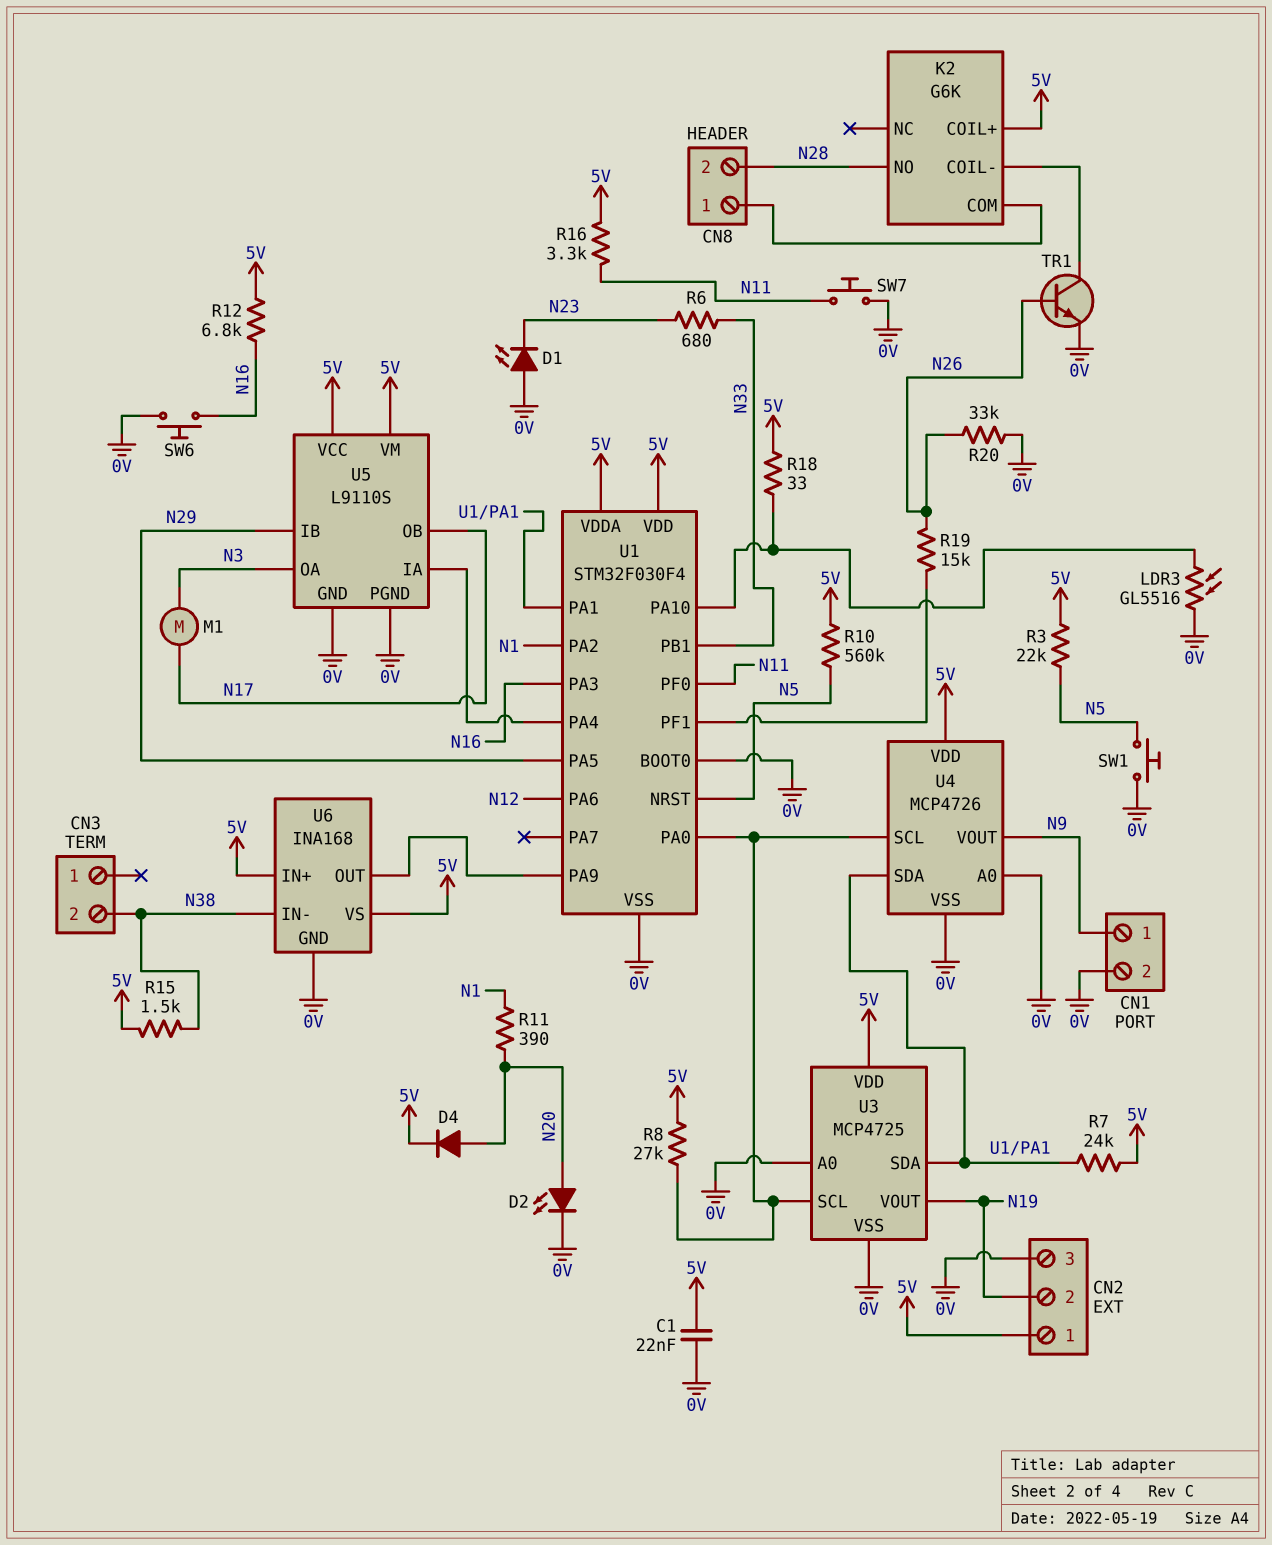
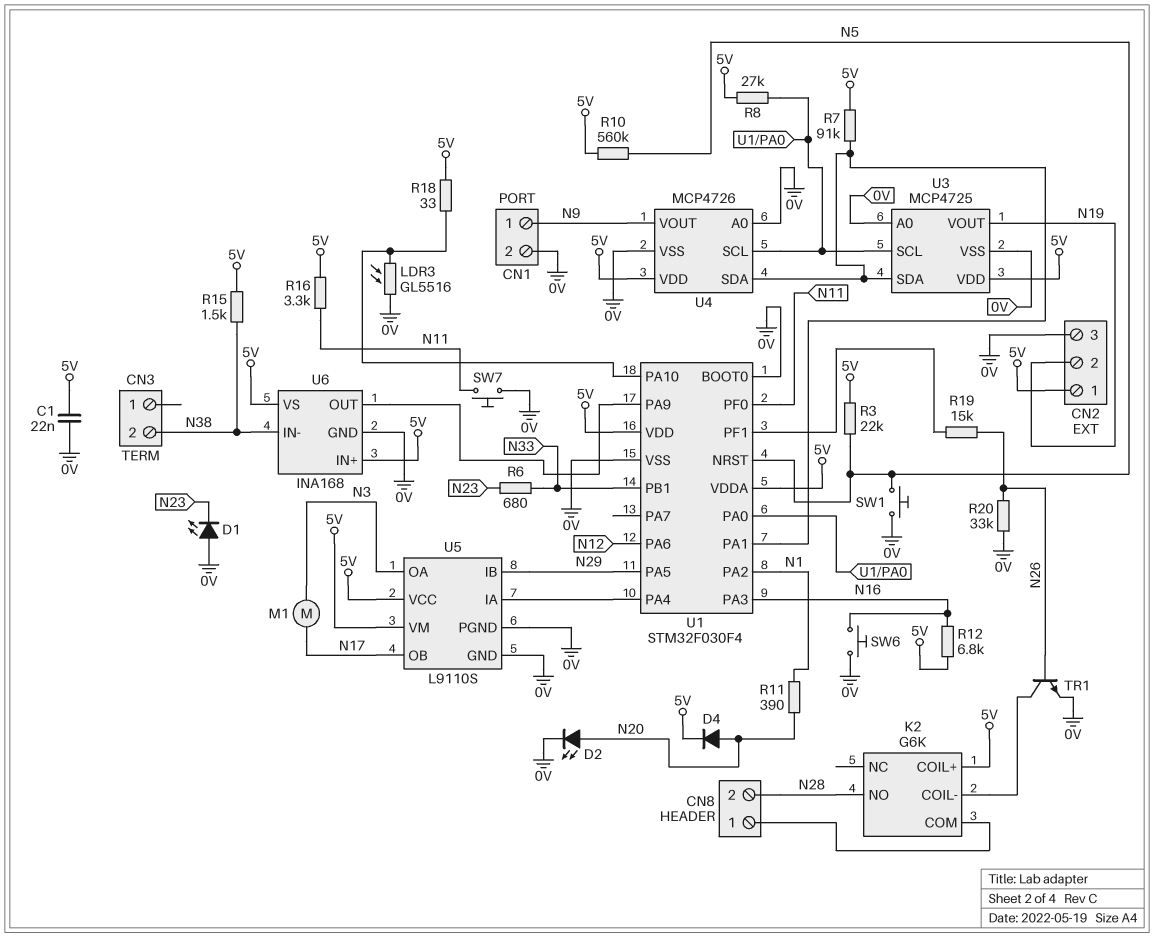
R7: 24k (5V, U1/PA1) -> 91k (5V, U1/PA1)

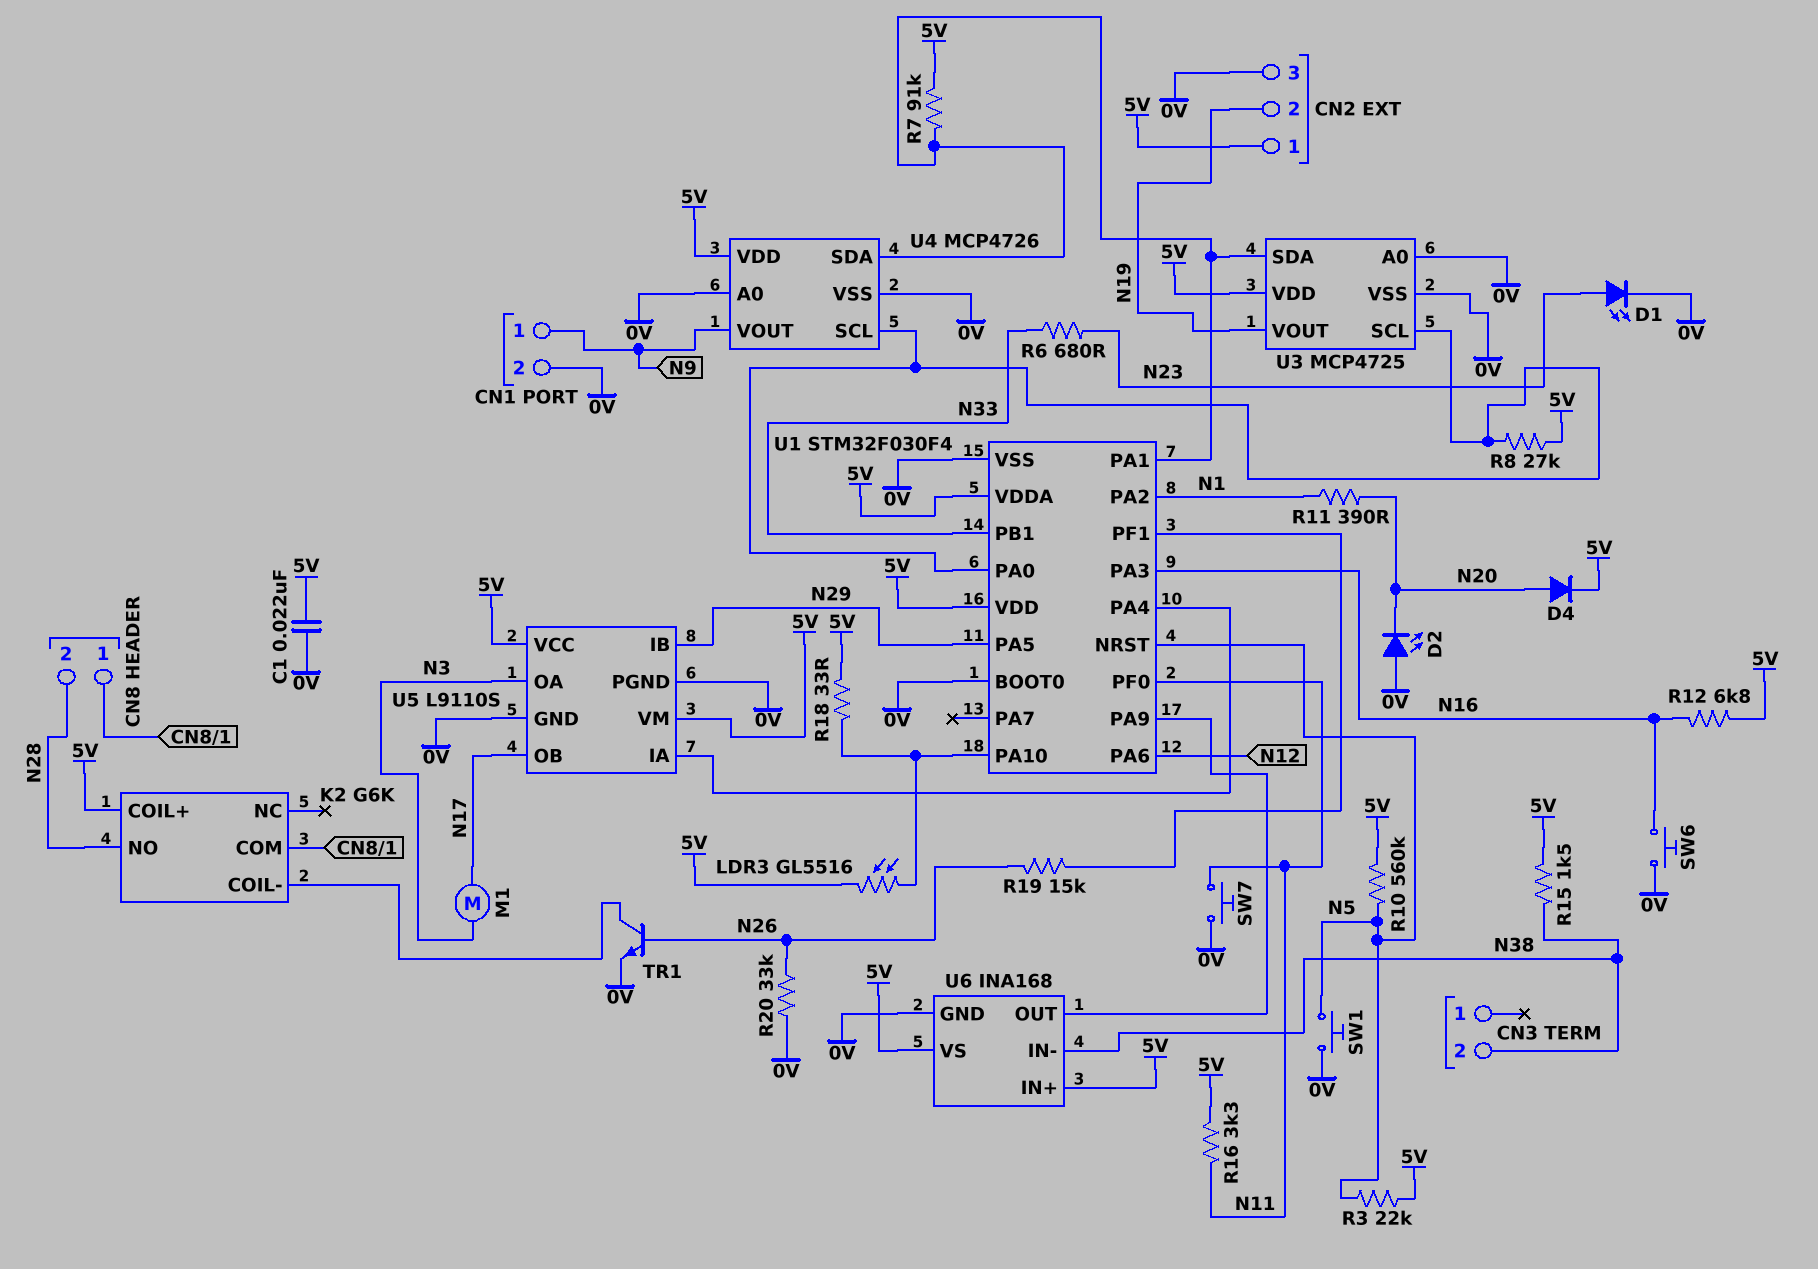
D1: LED (A 0V, K N23) -> LED (A N23, K 0V)
D2: LED (A N20, K 0V) -> LED (A 0V, K N20)
LDR3: GL5516 (0V, U1/PA10) -> GL5516 (5V, U1/PA10)

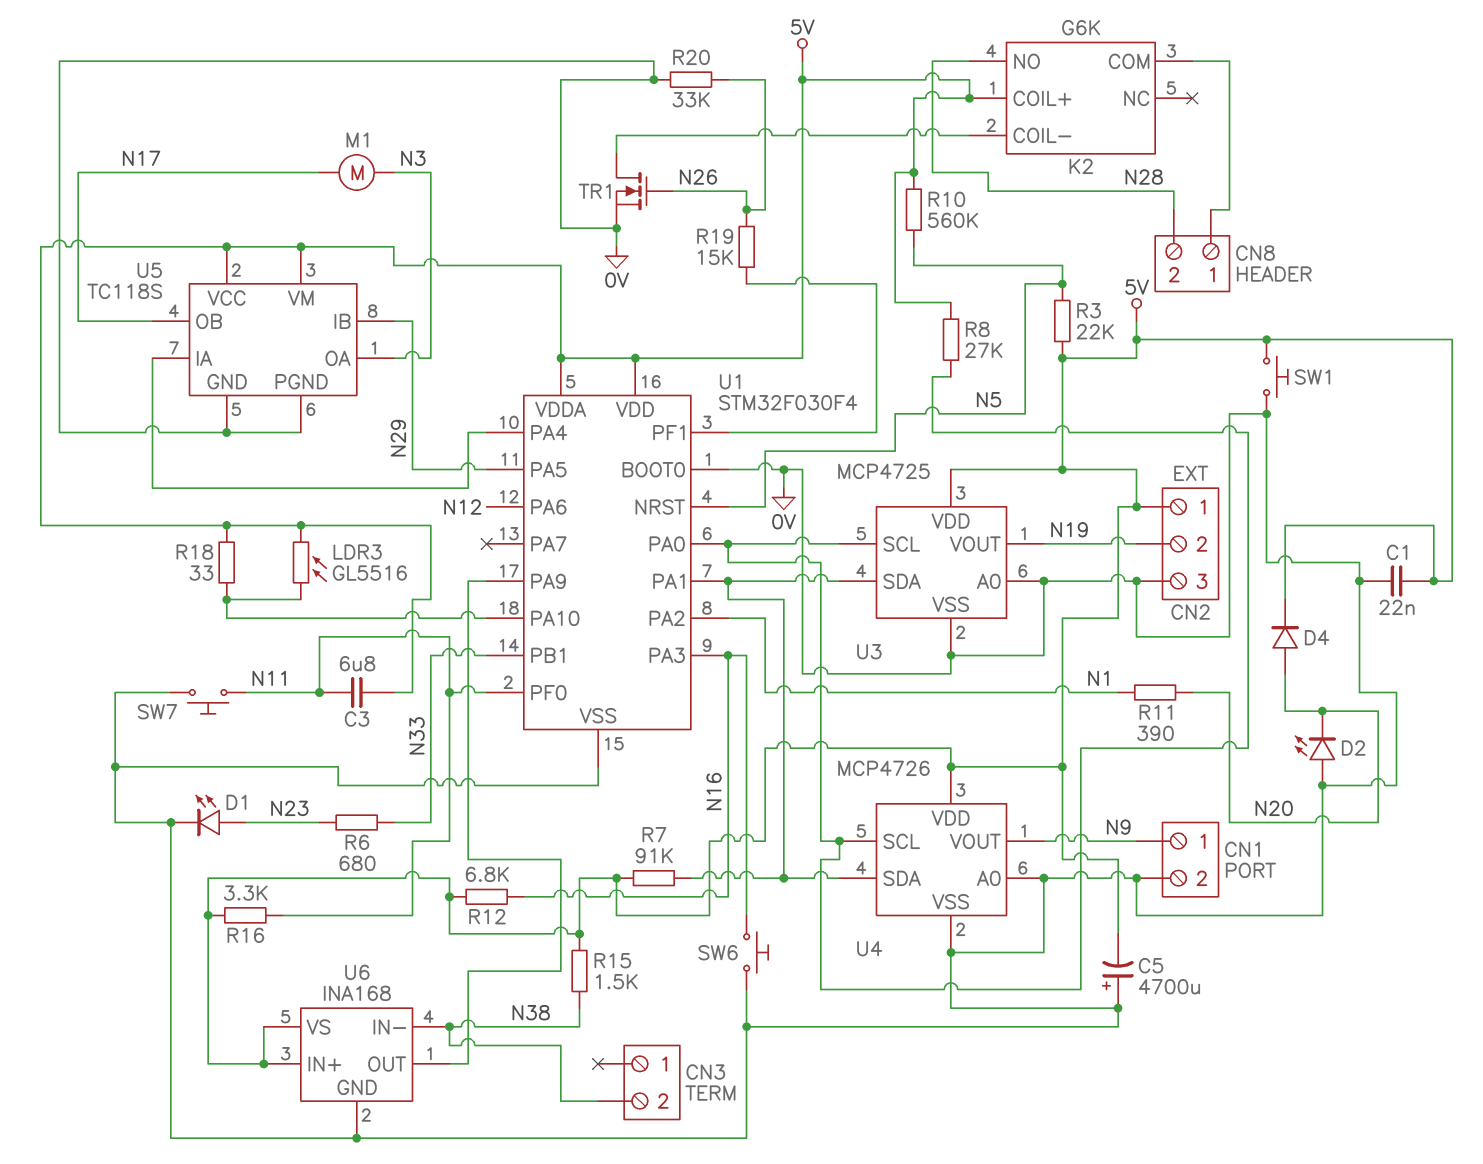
C3: none -> 6.8uF (5V, N11)
C5: none -> 4700uF (plus 0V, minus 5V)
SW1: button (0V, N5) -> button (0V, 5V)
TR1: NPN (B N26, C K2/COIL-, E 0V) -> NMOS (G N26, D K2/COIL-, S 0V)
U5: L9110S -> TC118S

